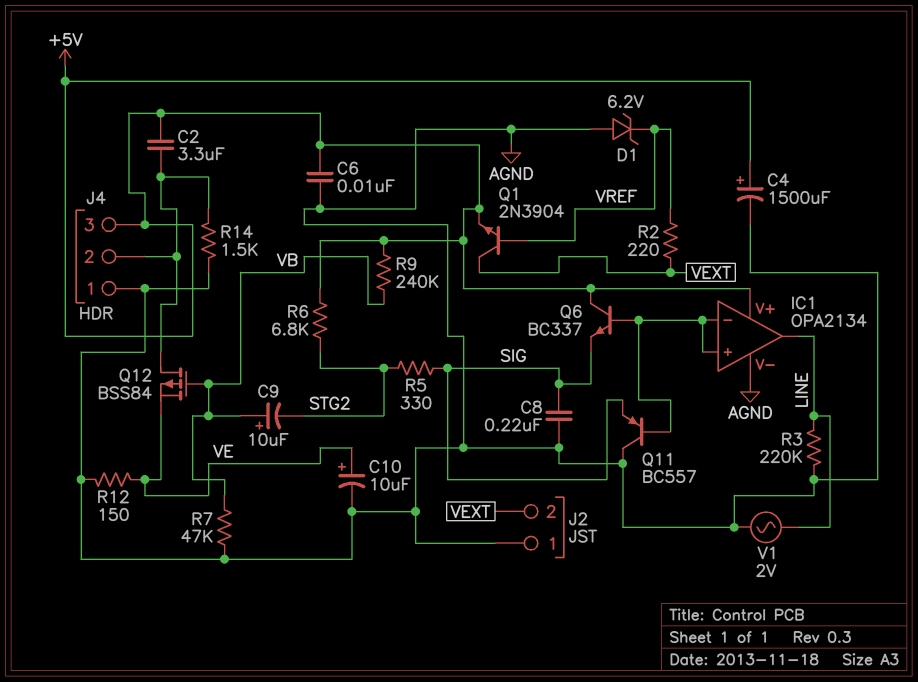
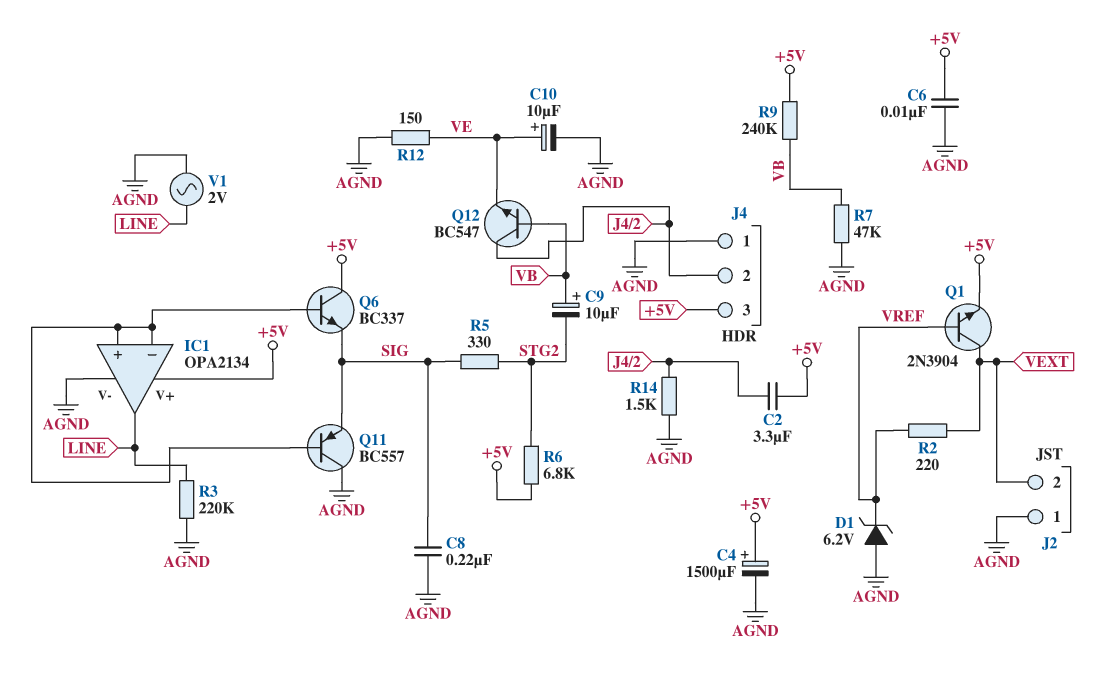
Q12: PMOS BSS84 (G VB, D J4/2, S VE) -> NPN BC547 (B VB, C J4/2, E VE)

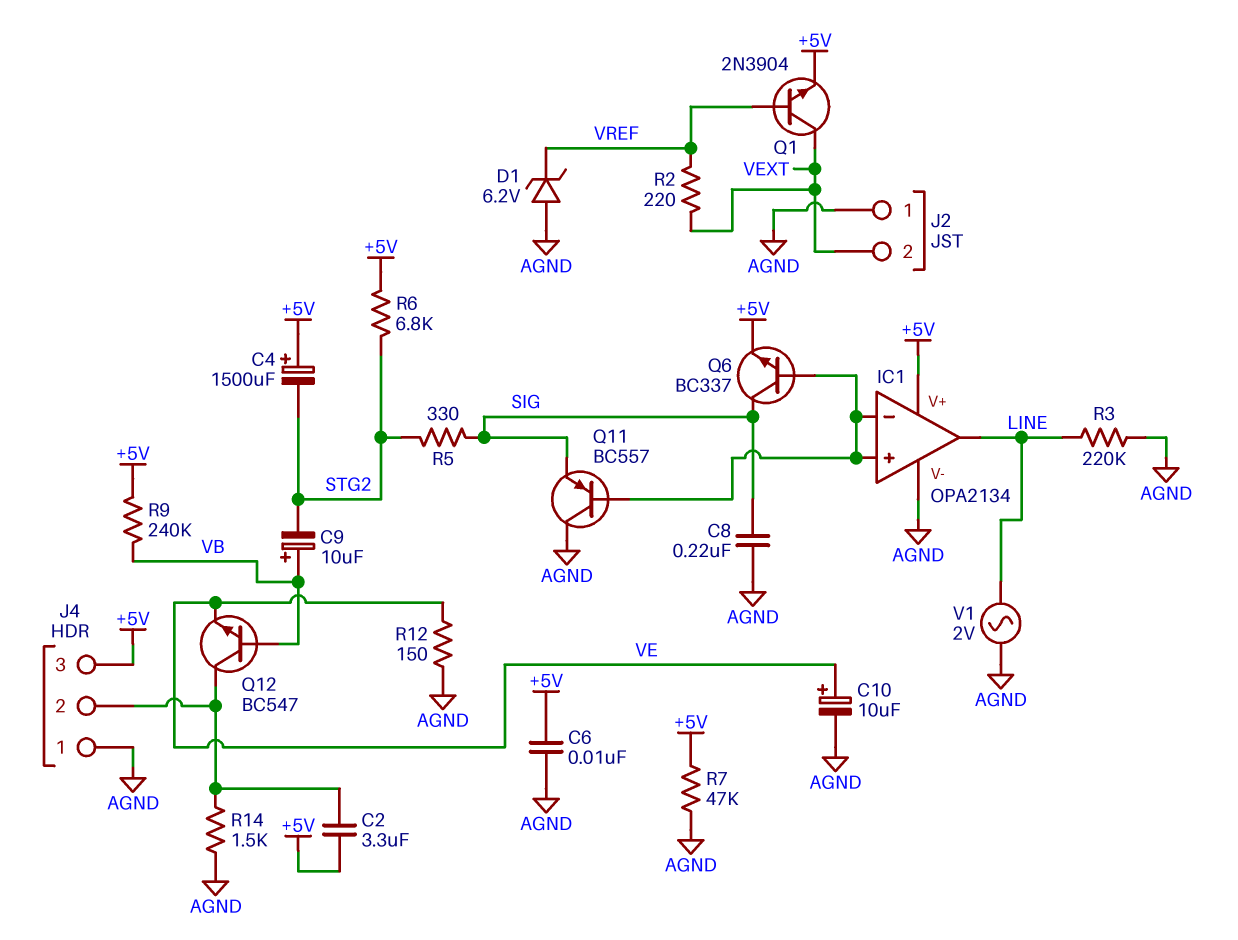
C4: 1500uF (plus +5V, minus AGND) -> 1500uF (plus +5V, minus STG2)
Q6: NPN BC337 (B IC1/in+, C +5V, E SIG) -> NPN BC337 (B IC1/in+, C SIG, E +5V)
R7: 47k (AGND, VB) -> 47k (+5V, AGND)

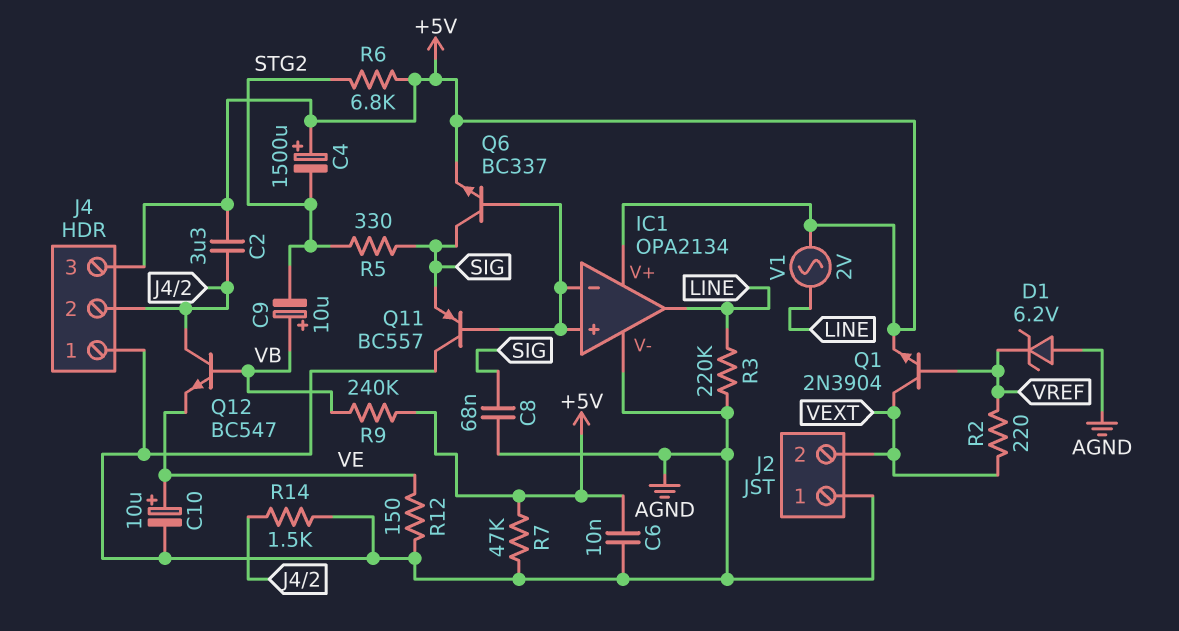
C8: 220nF (AGND, SIG) -> 68nF (AGND, SIG)
V1: AC 2V (AGND, LINE) -> AC 2V (+5V, LINE)

